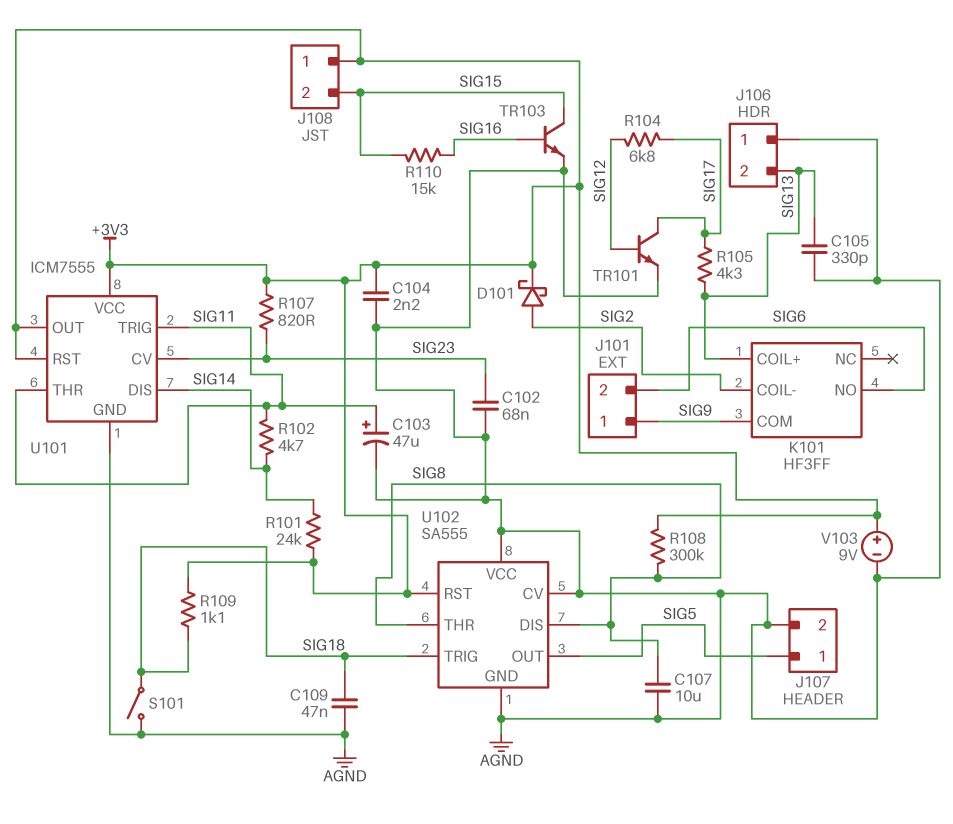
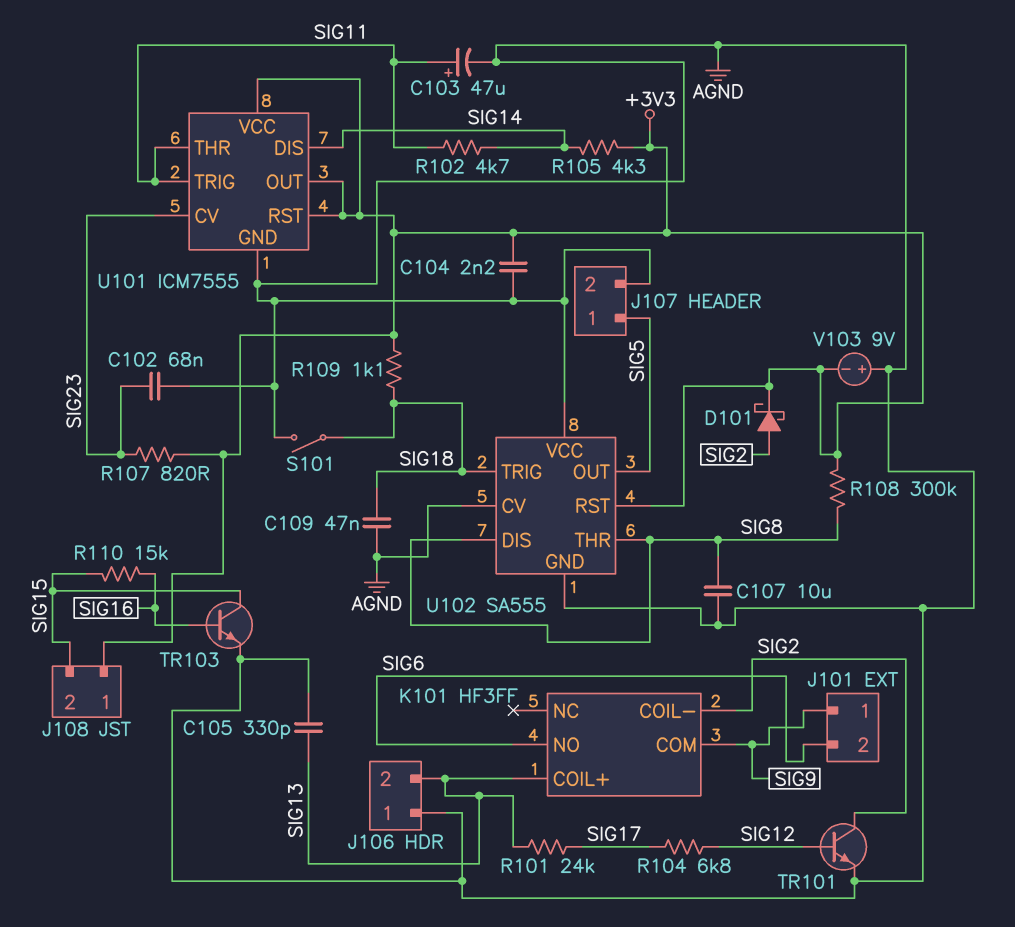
R101: 24k (+3V3, SIG14) -> 24k (SIG13, SIG17)
R105: 4.3k (SIG13, SIG17) -> 4.3k (+3V3, SIG14)
TR101: NPN (B SIG12, C SIG17, E AGND) -> NPN (B SIG12, C SIG2, E AGND)
V103: 9V (plus +3V3, minus AGND) -> 9V (plus AGND, minus +3V3)

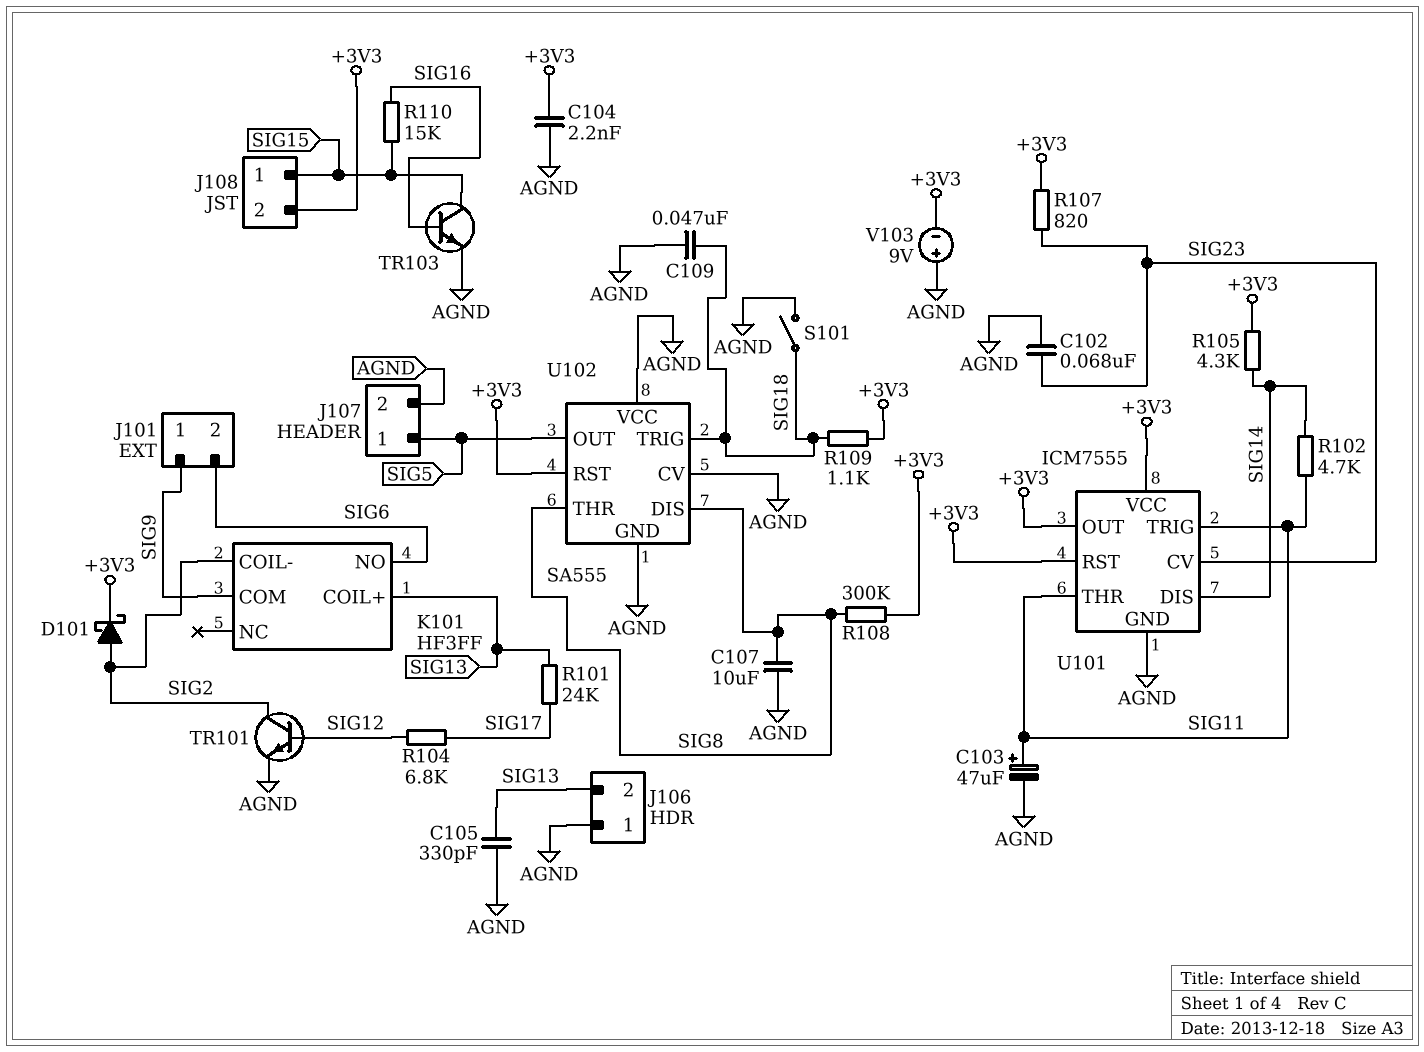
J108 pin 1: +3V3 -> SIG15
J108 pin 2: SIG15 -> +3V3

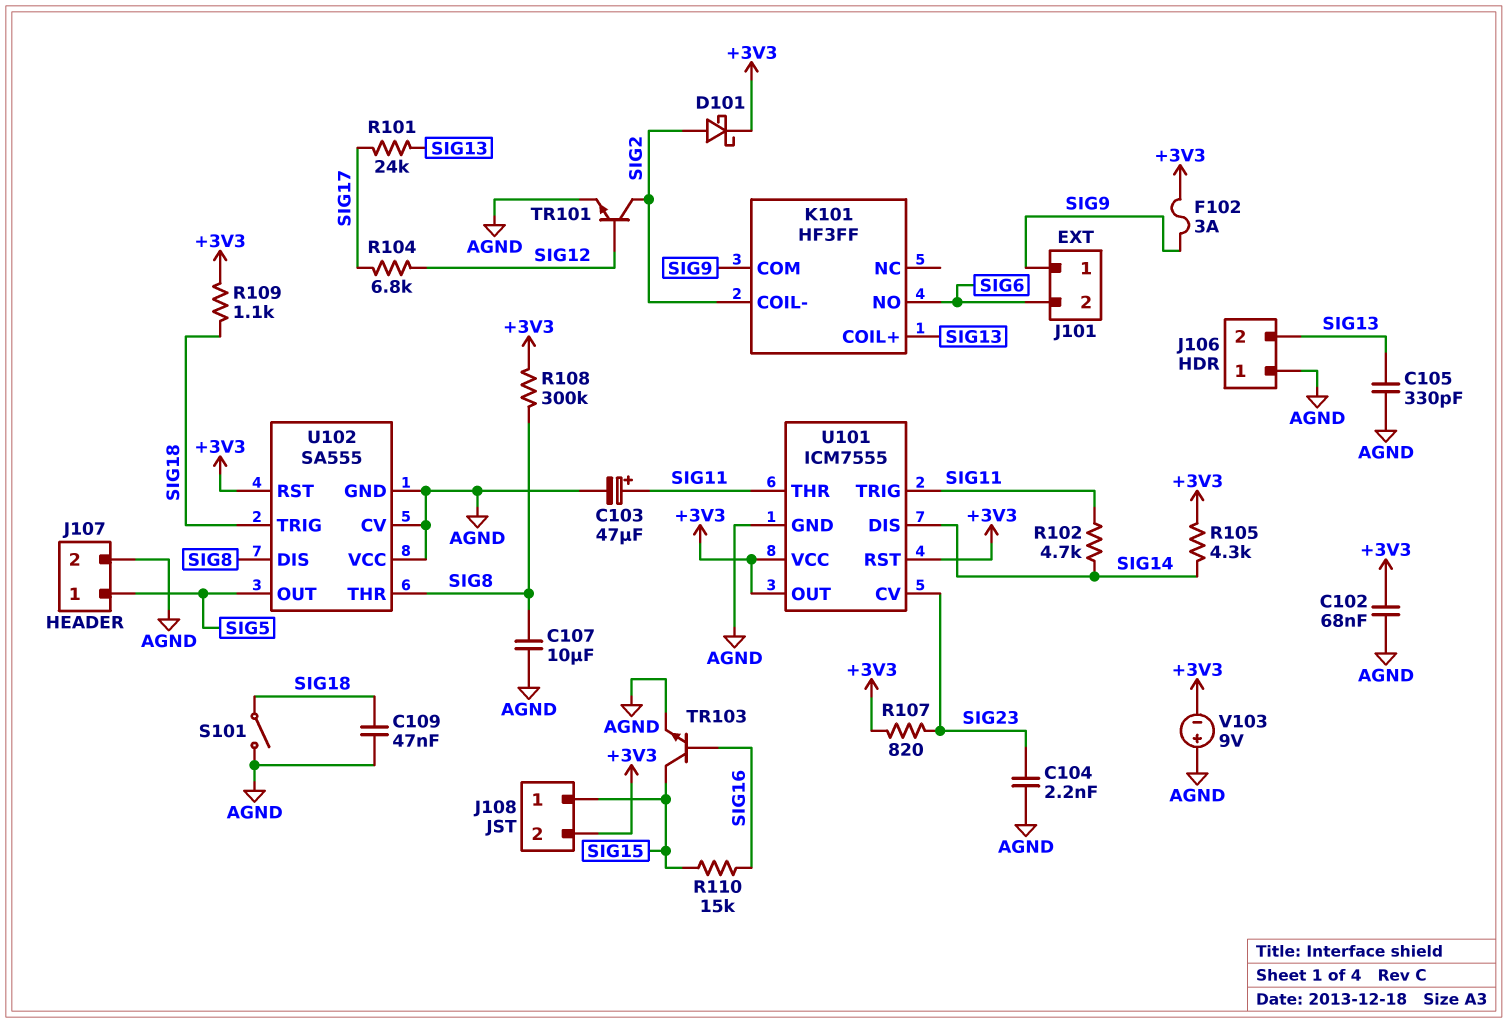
C102: 68nF (AGND, SIG23) -> 68nF (+3V3, AGND)
C104: 2.2nF (+3V3, AGND) -> 2.2nF (AGND, SIG23)
F102: none -> 3A (+3V3, SIG9)

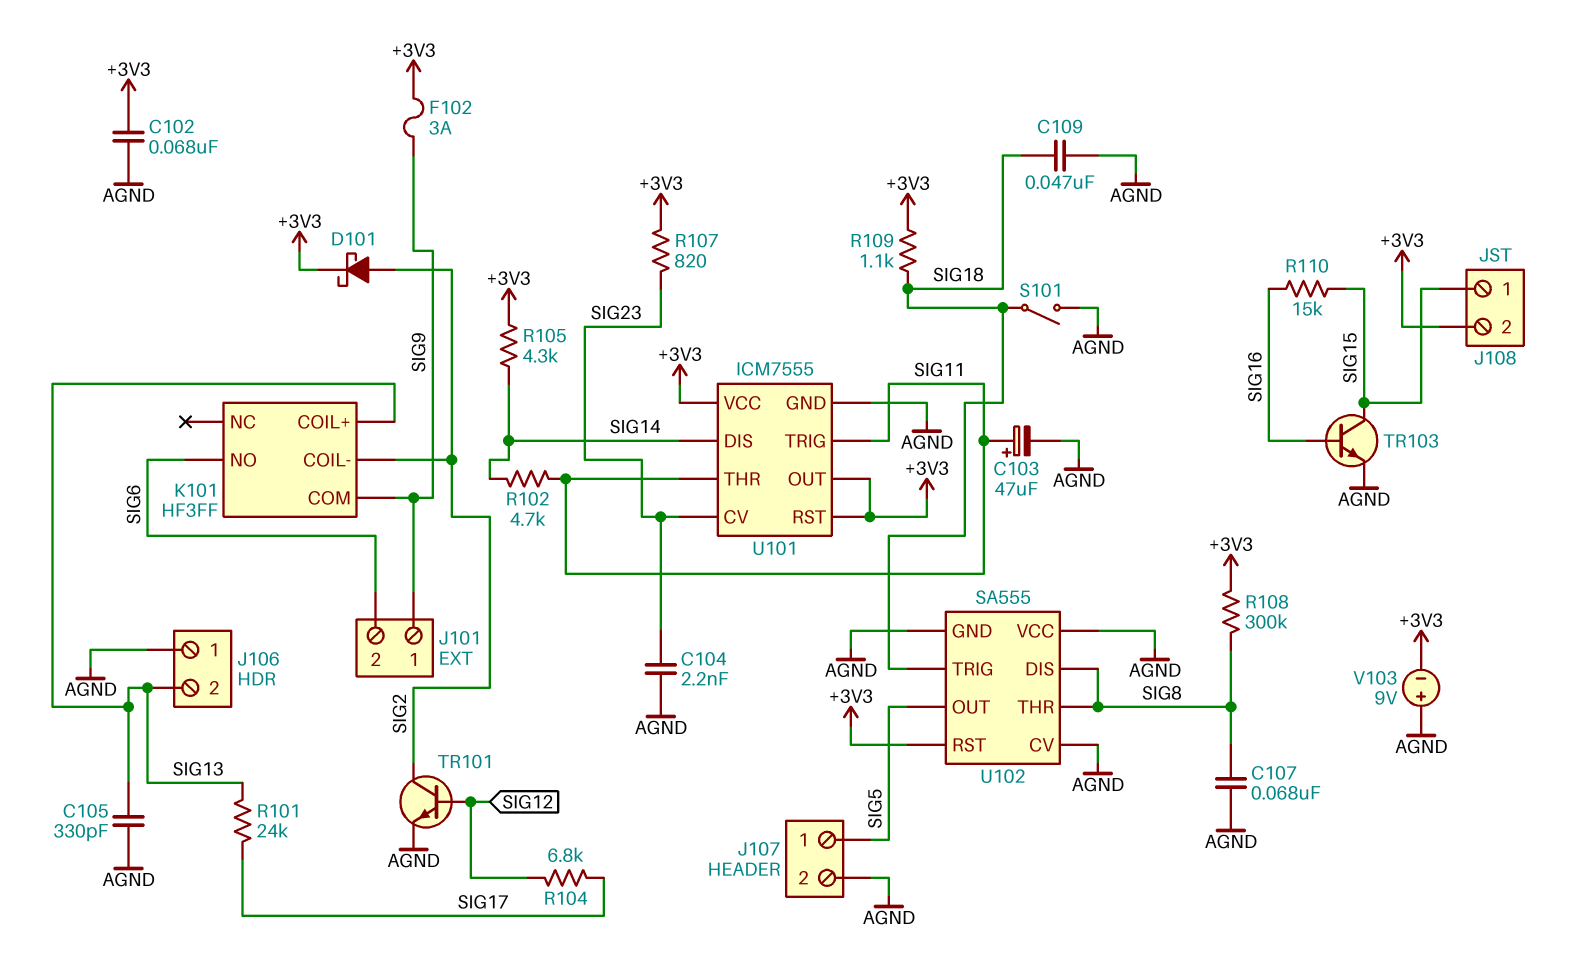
C107: 10uF (AGND, SIG8) -> 68nF (AGND, SIG8)

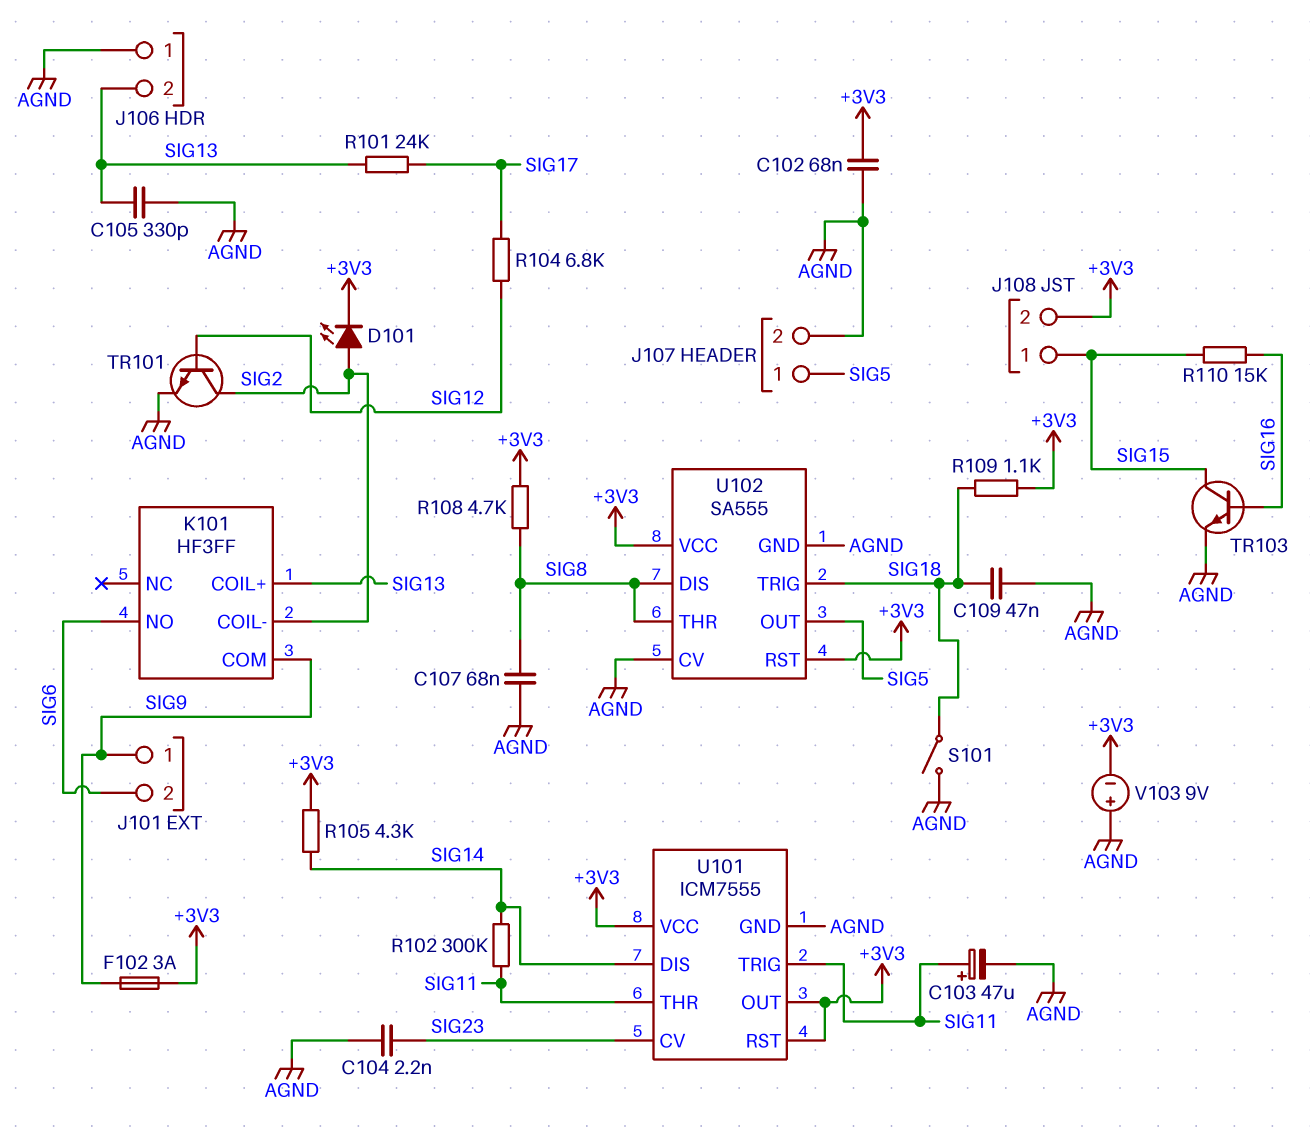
D101: schottky (A SIG2, K +3V3) -> LED (A SIG2, K +3V3)
R102: 4.7k (SIG11, SIG14) -> 300k (SIG11, SIG14)
R107: 820 (+3V3, SIG23) -> none
R108: 300k (+3V3, SIG8) -> 4.7k (+3V3, SIG8)
U102 pin VCC: AGND -> +3V3

